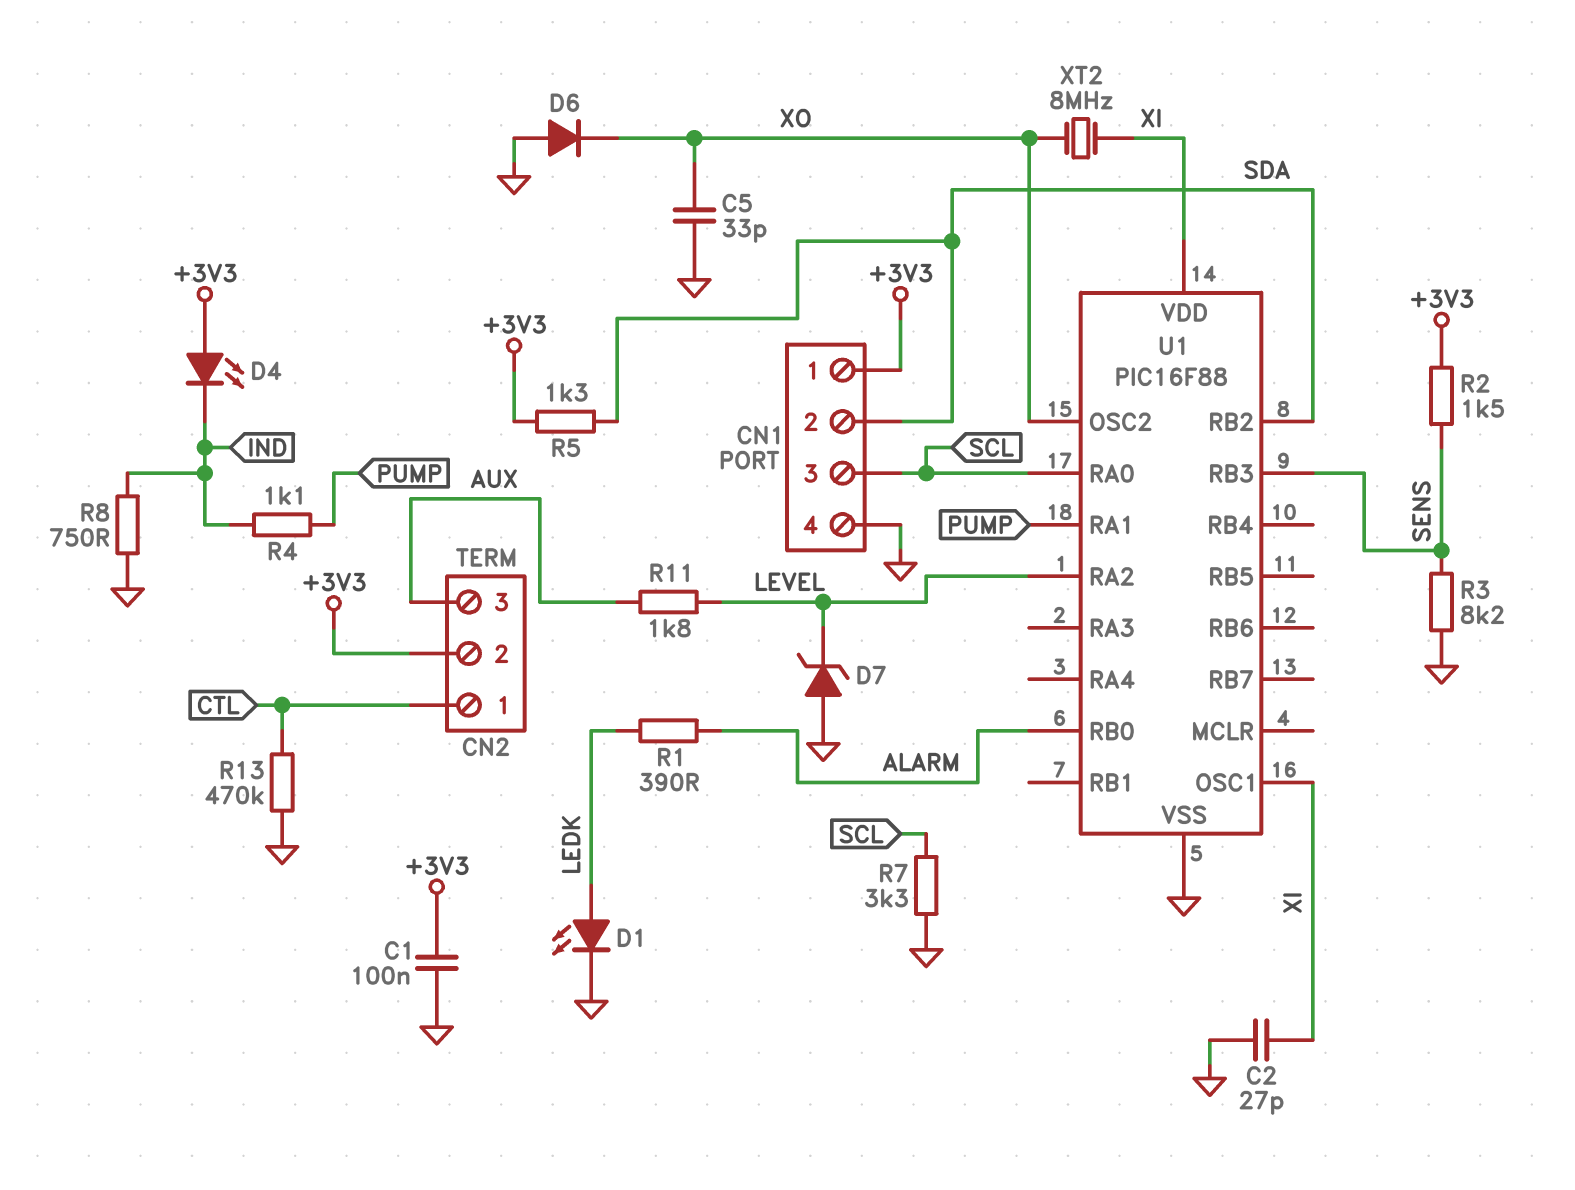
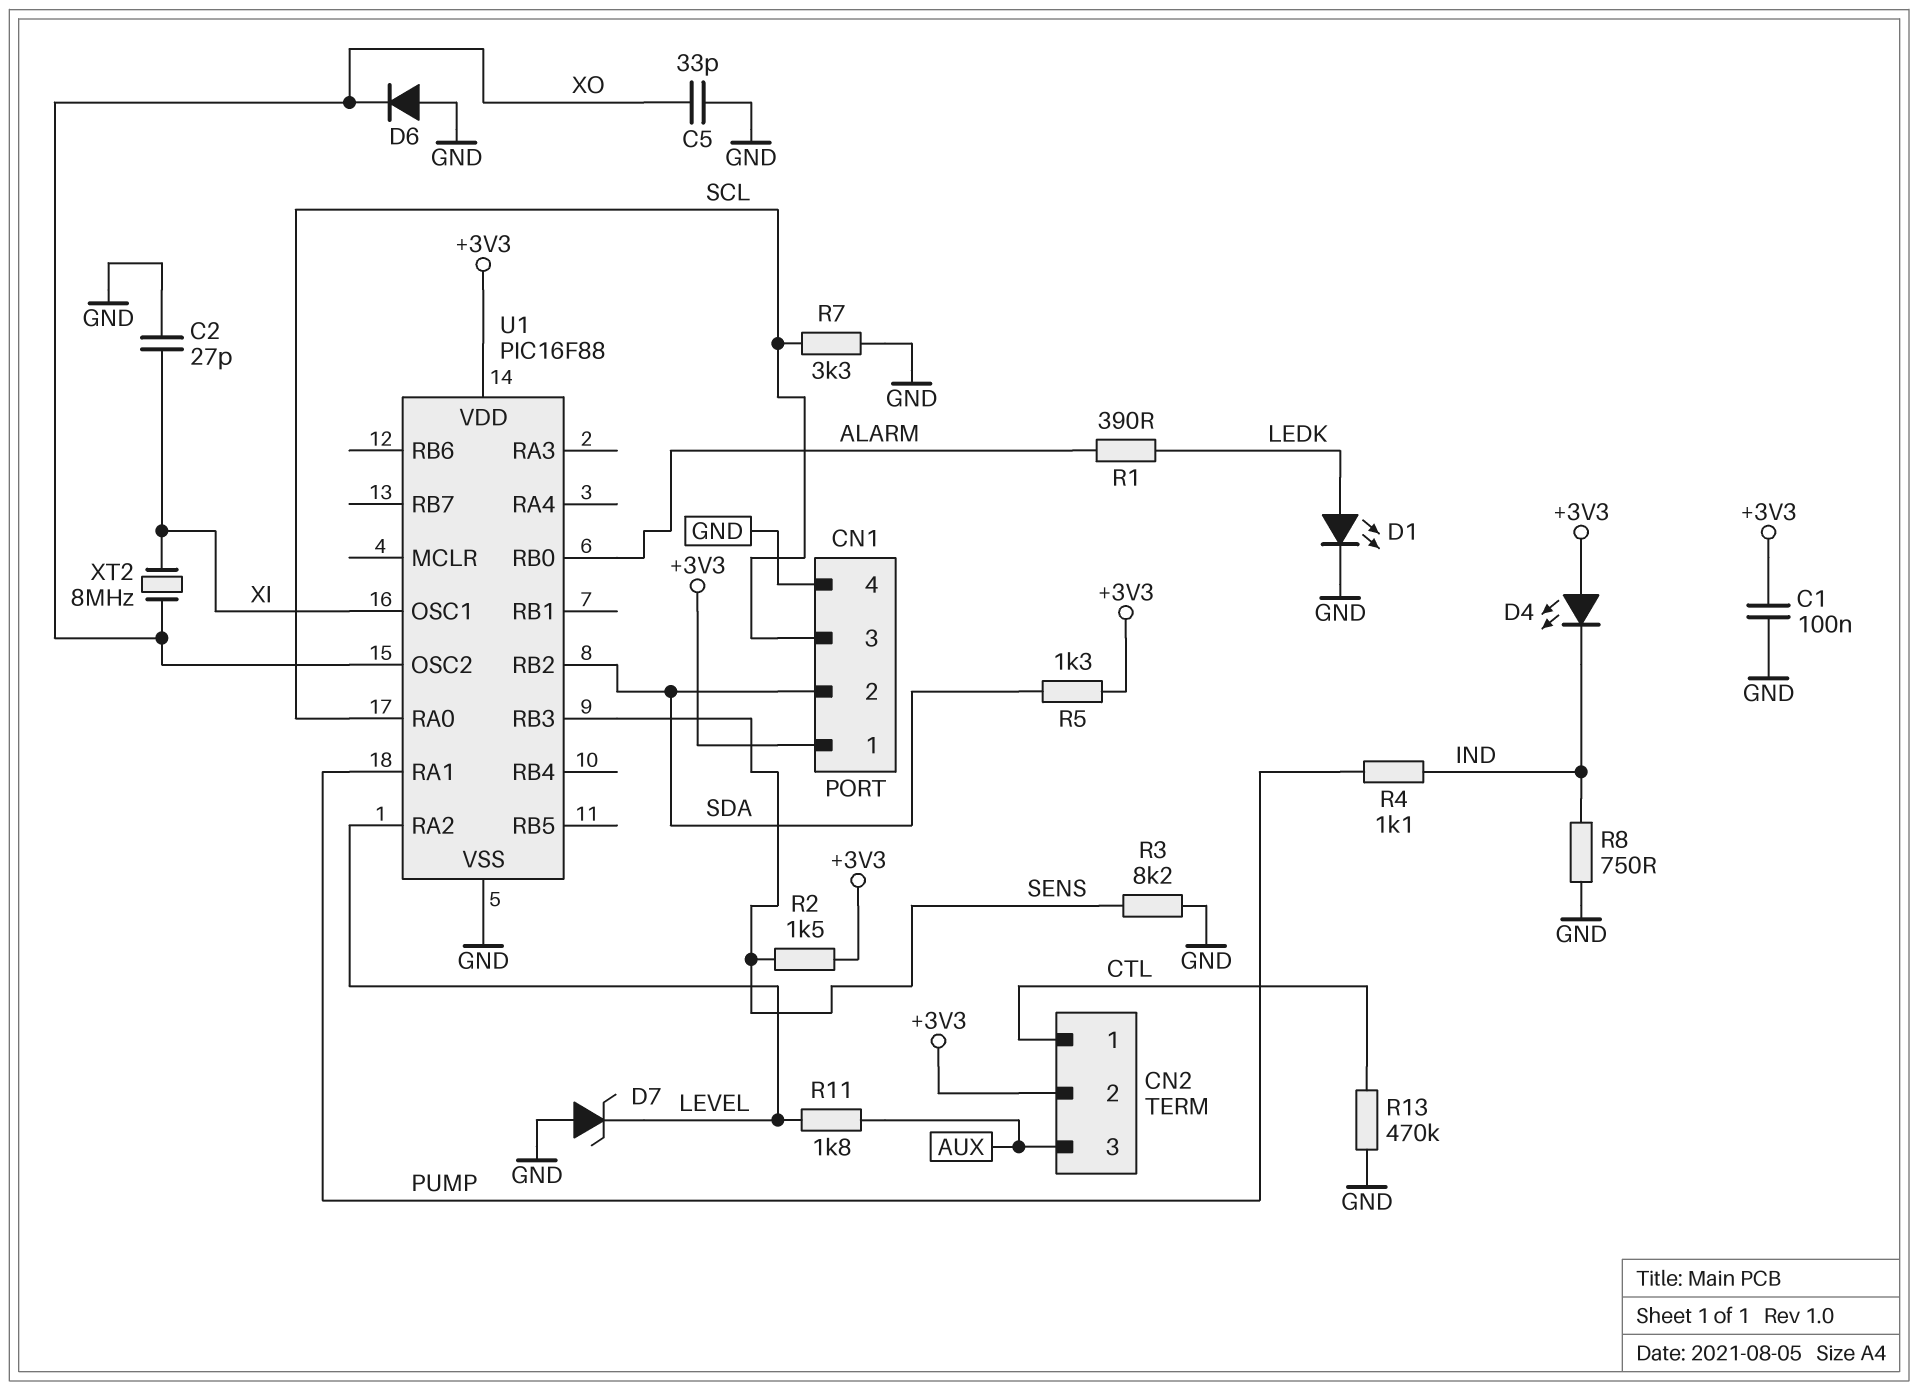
U1 pin VDD: XI -> +3V3

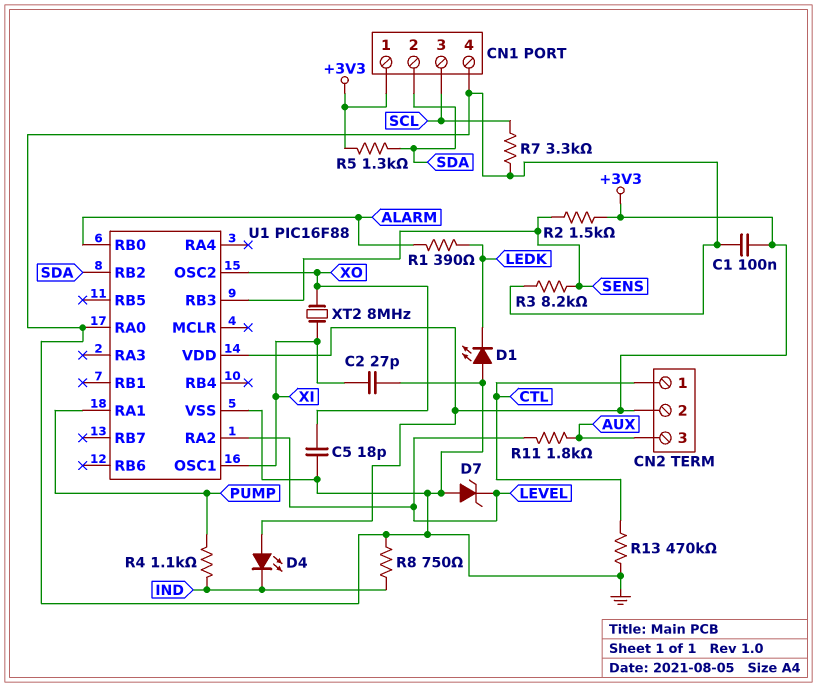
C5: 33pF (GND, XO) -> 18pF (GND, XO)
D1: LED (A LEDK, K GND) -> LED (A GND, K LEDK)
D6: diode (A GND, K XO) -> none
U1 pin RA0: SCL -> GND

